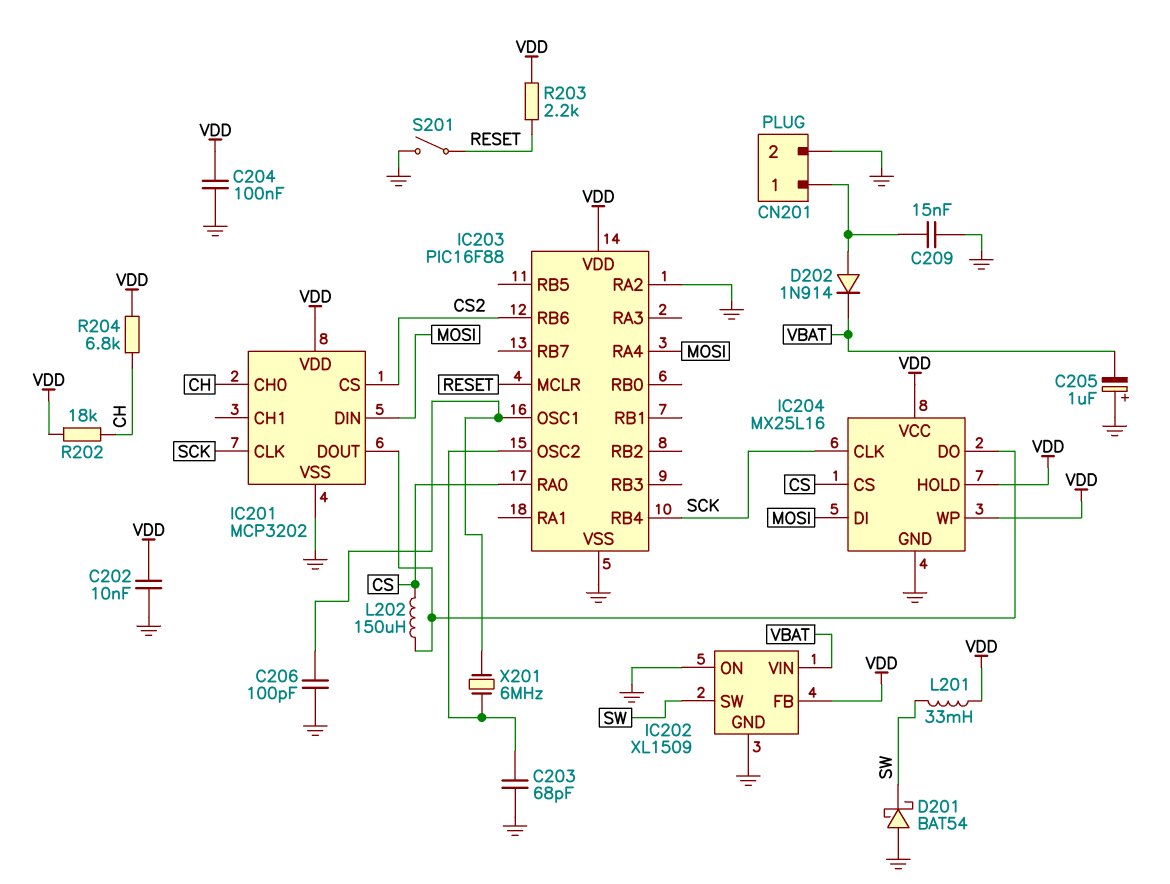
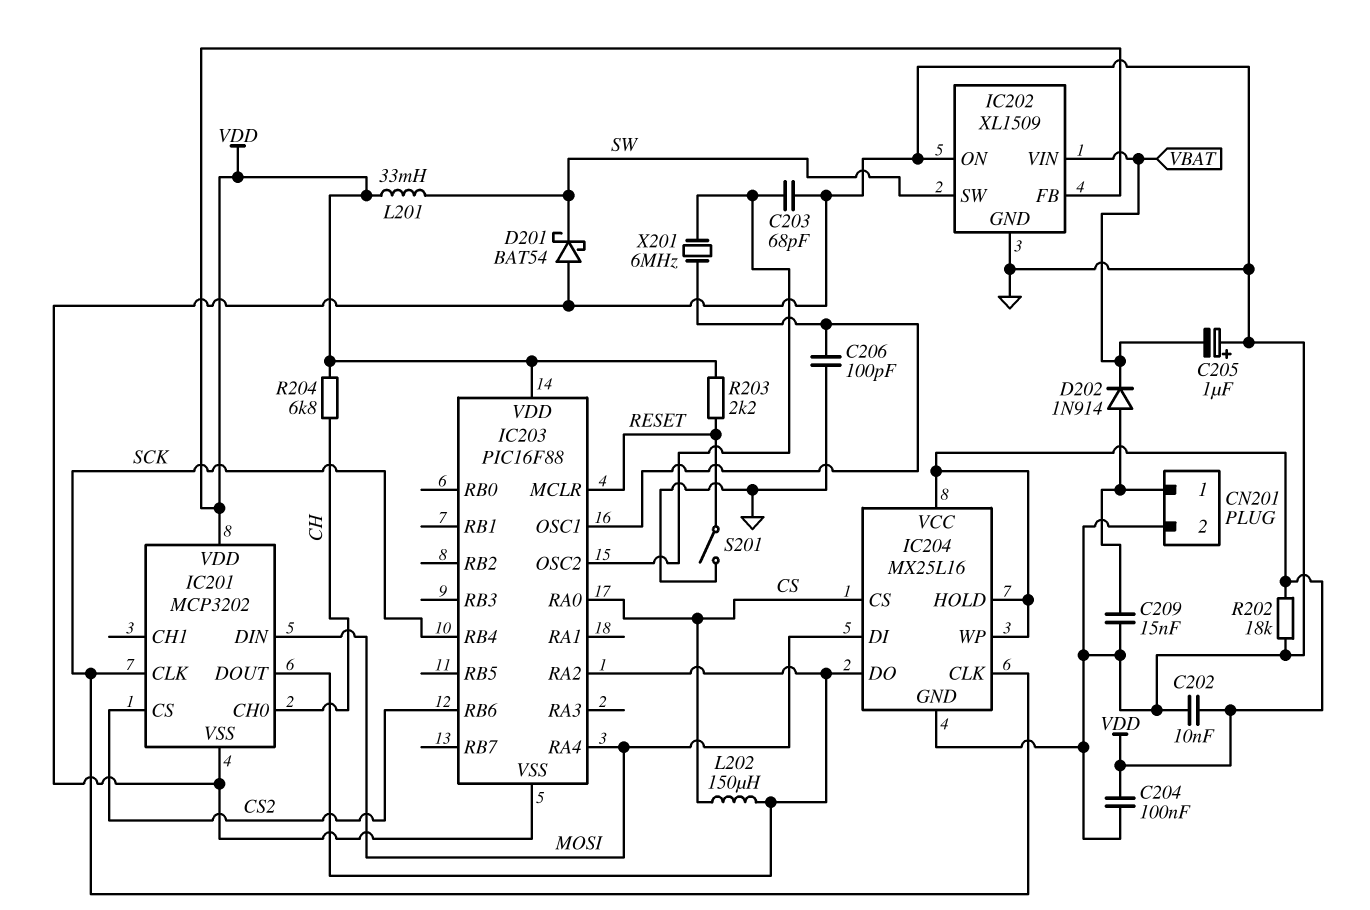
IC203 pin RA2: GND -> IC201/DOUT
R202: 18k (CH, VDD) -> 18k (GND, VDD)

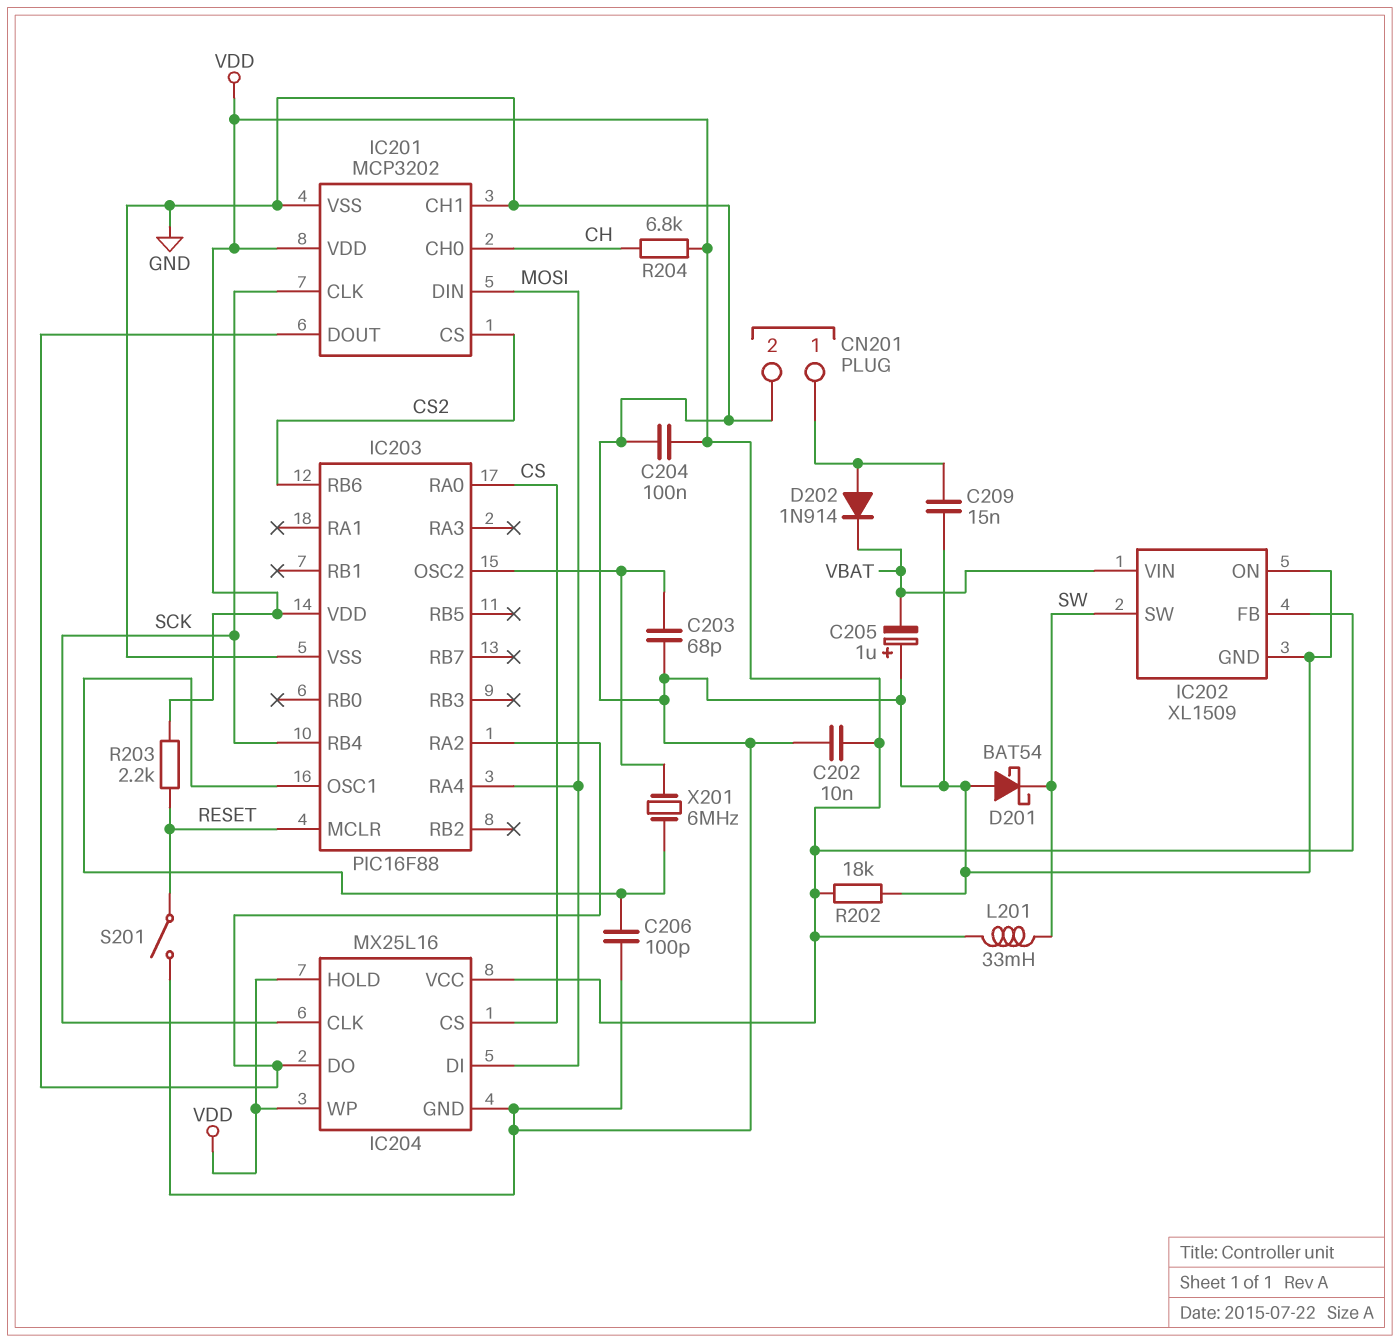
IC201 pin CH1: none -> GND
L202: 150uH (CS, IC201/DOUT) -> none

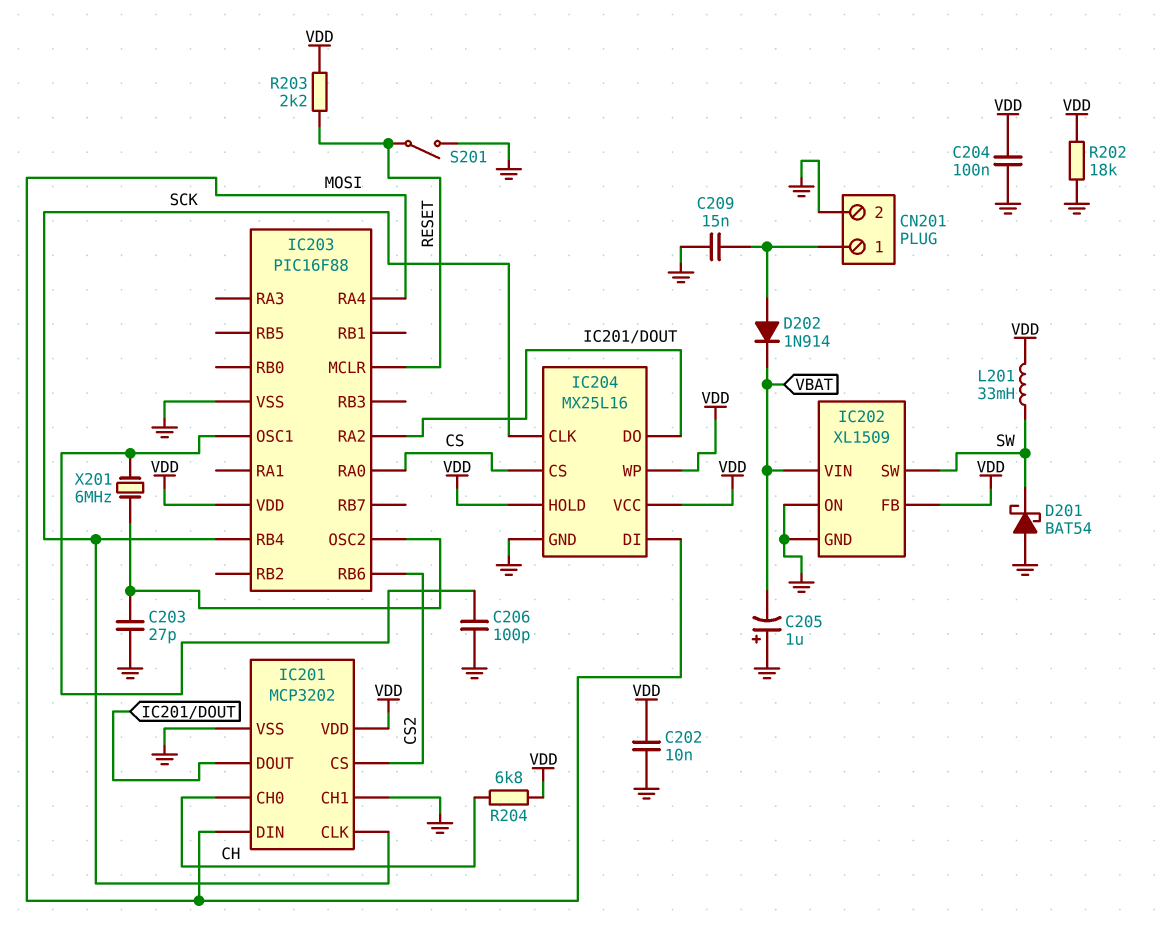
C203: 68pF (GND, IC203/OSC2) -> 27pF (GND, IC203/OSC2)

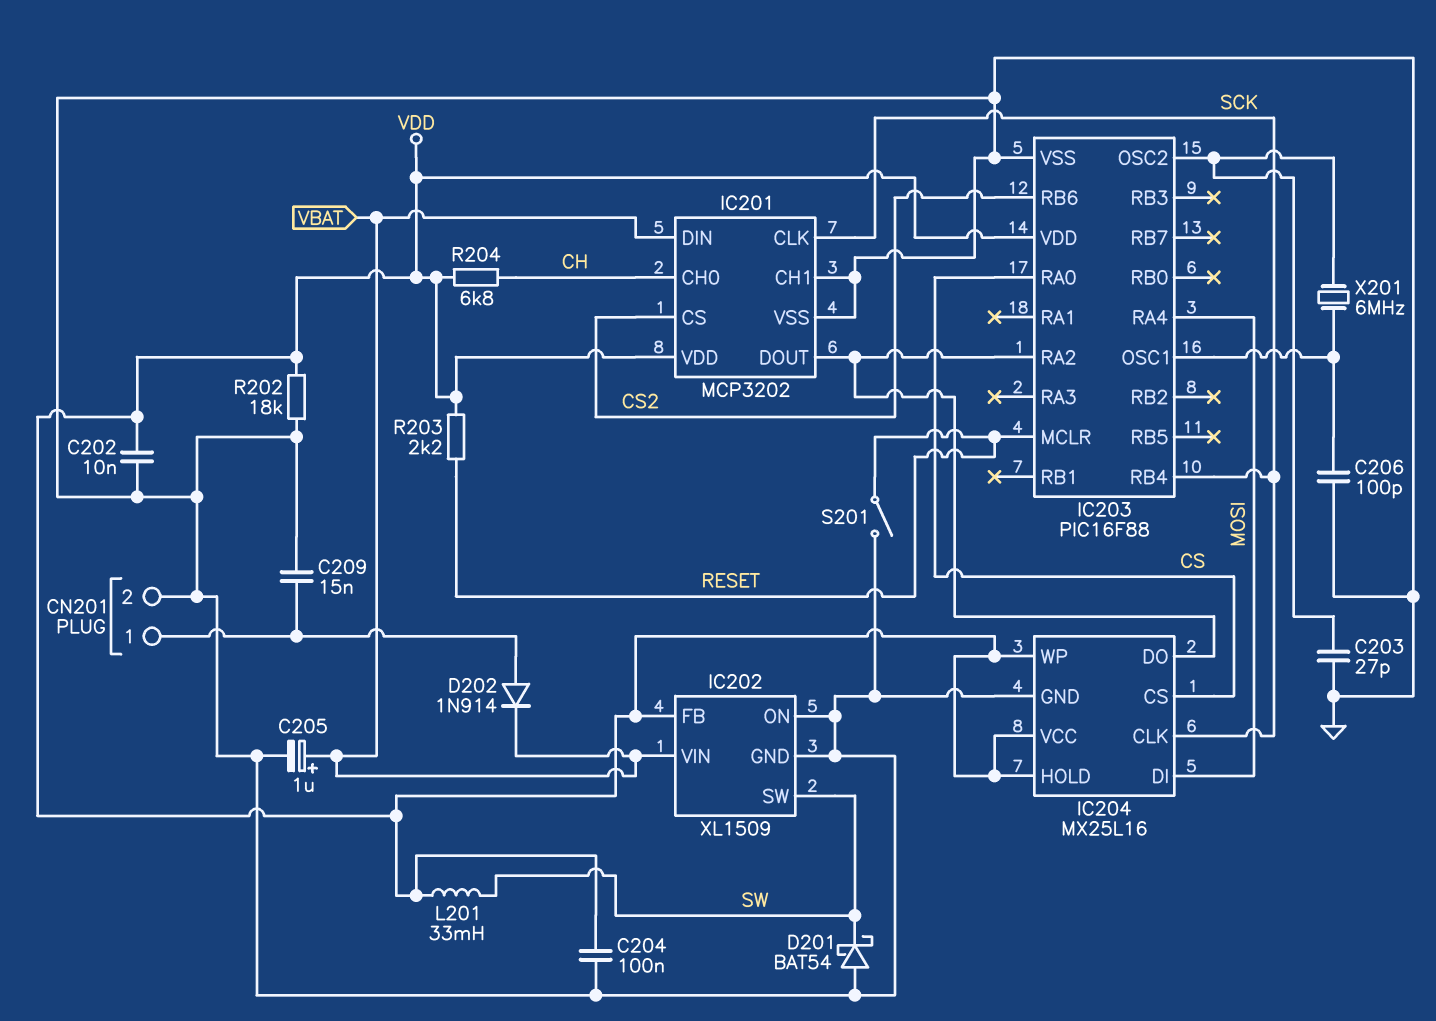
C205: 1uF (plus GND, minus VBAT) -> 1uF (plus VBAT, minus GND)
IC201 pin DIN: MOSI -> VBAT

